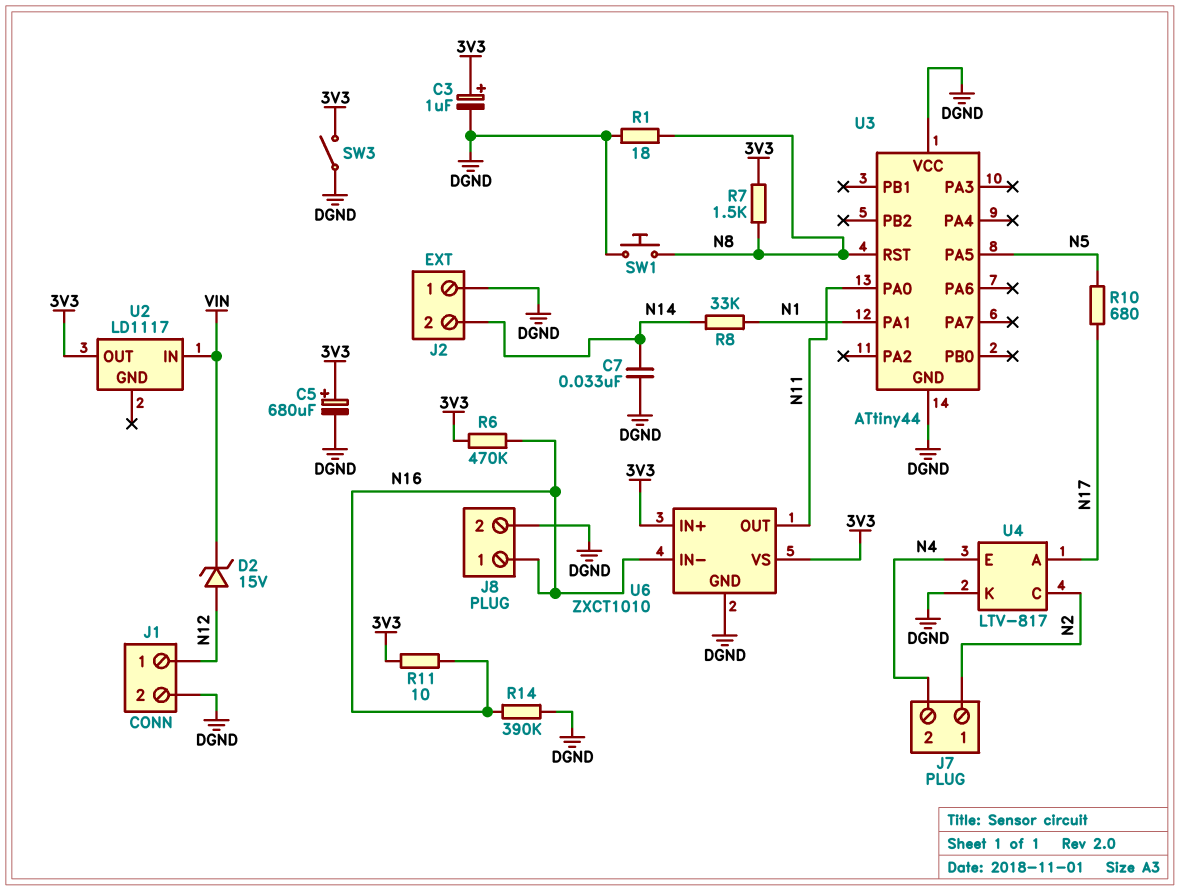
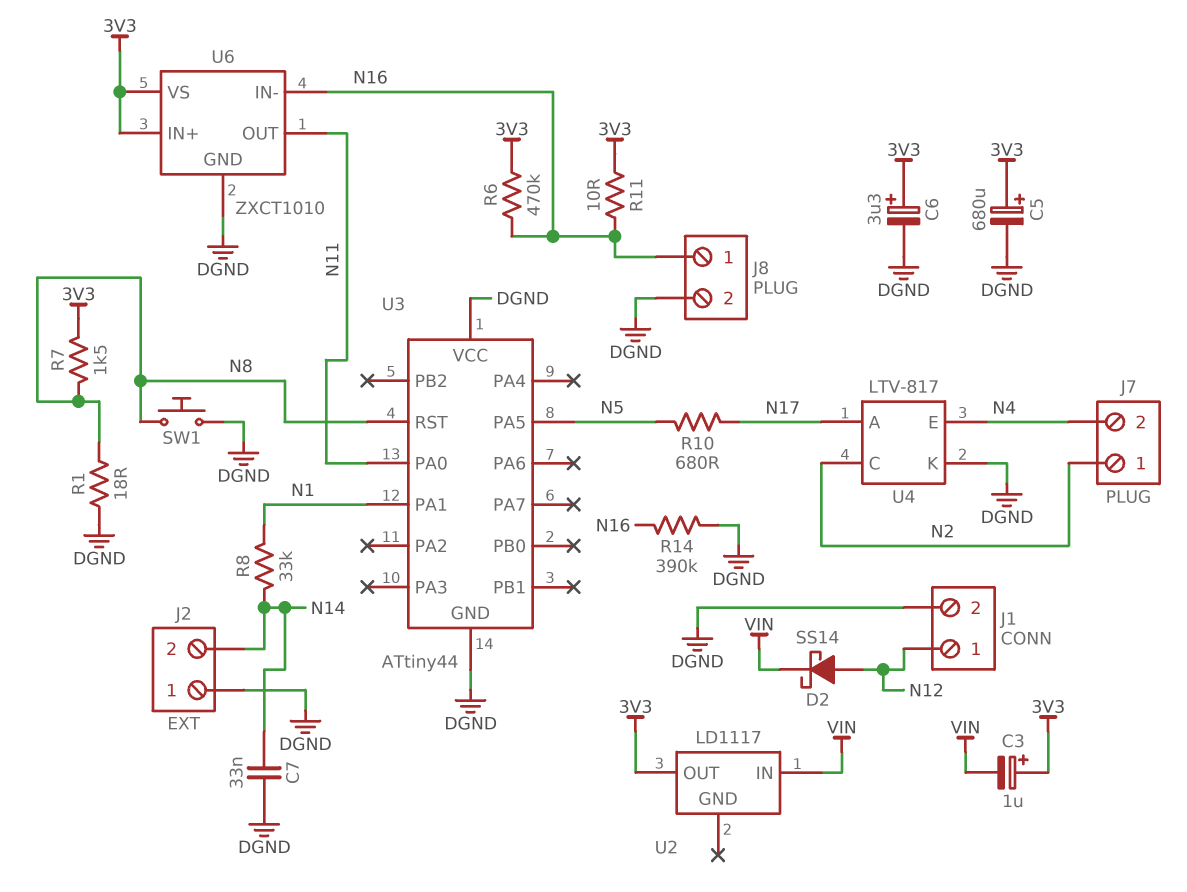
C3: 1uF (plus 3V3, minus DGND) -> 1uF (plus 3V3, minus VIN)
C6: none -> 3.3uF (plus 3V3, minus DGND)
D2: zener 15V (A N12, K VIN) -> schottky SS14 (A N12, K VIN)
SW3: switch (3V3, DGND) -> none

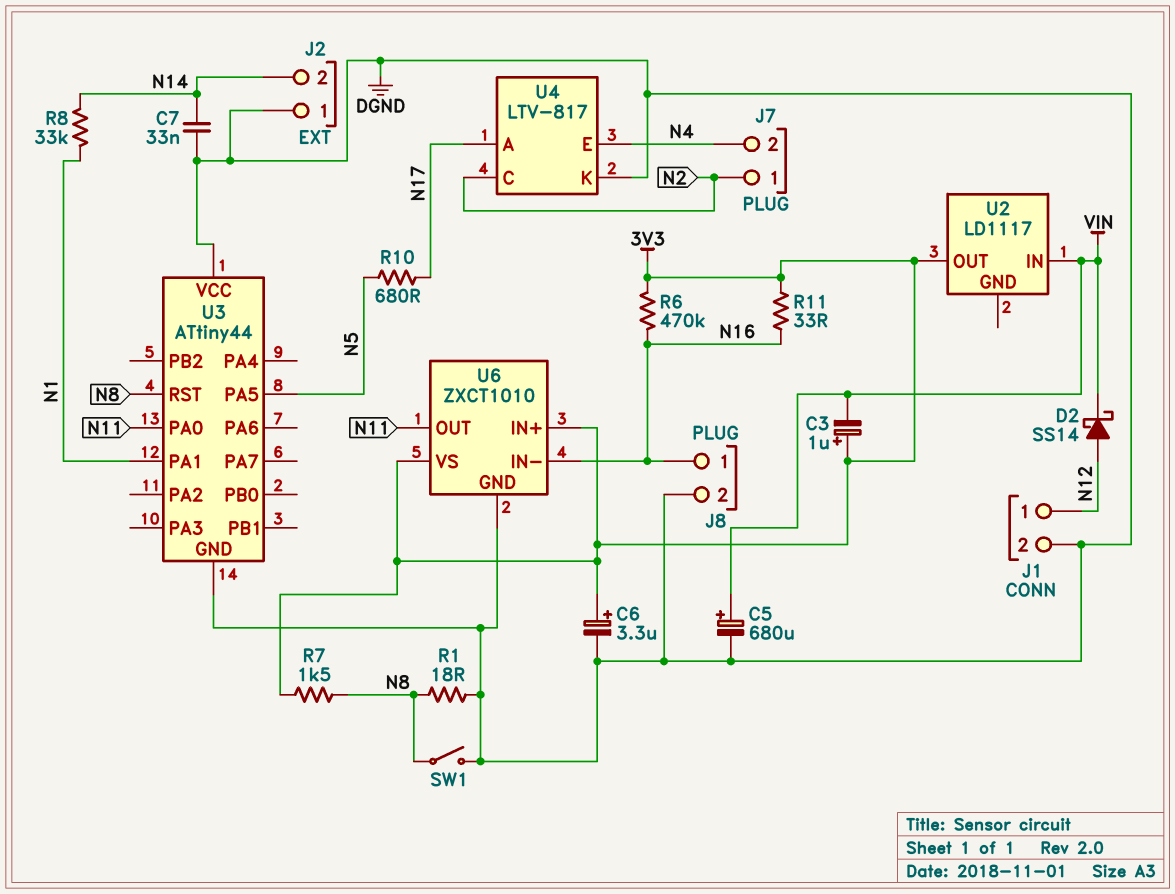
C5: 680uF (plus 3V3, minus DGND) -> 680uF (plus VIN, minus DGND)
R11: 10 (3V3, N16) -> 33 (3V3, N16)
R14: 390k (DGND, N16) -> none
SW1: button (DGND, N8) -> switch (DGND, N8)

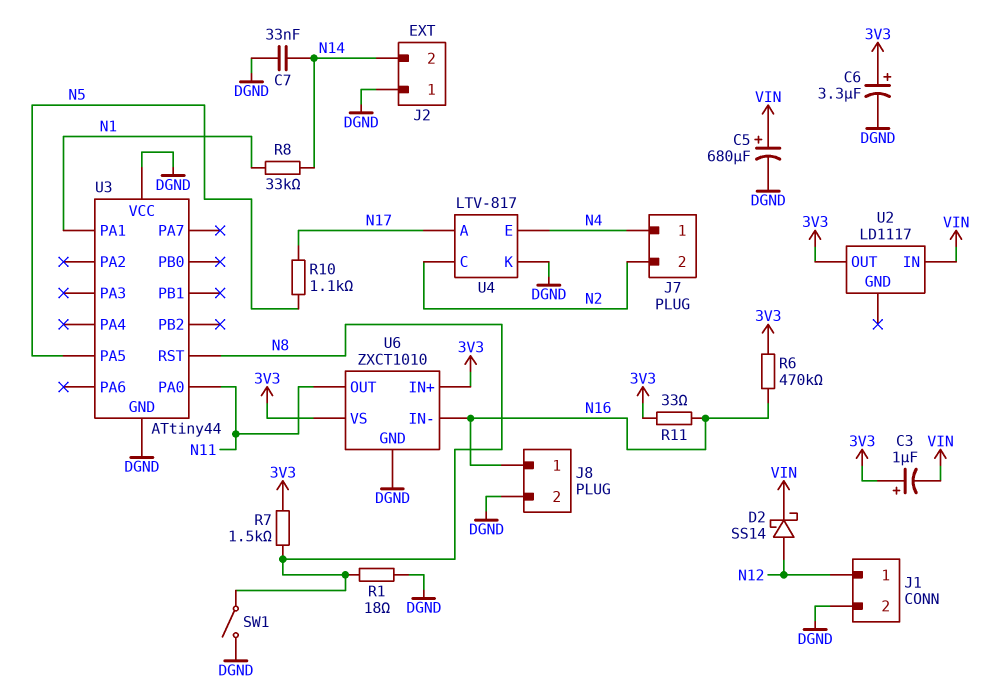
J7 pin 1: N2 -> N4
J7 pin 2: N4 -> N2
R10: 680 (N5, N17) -> 1.1k (N5, N17)

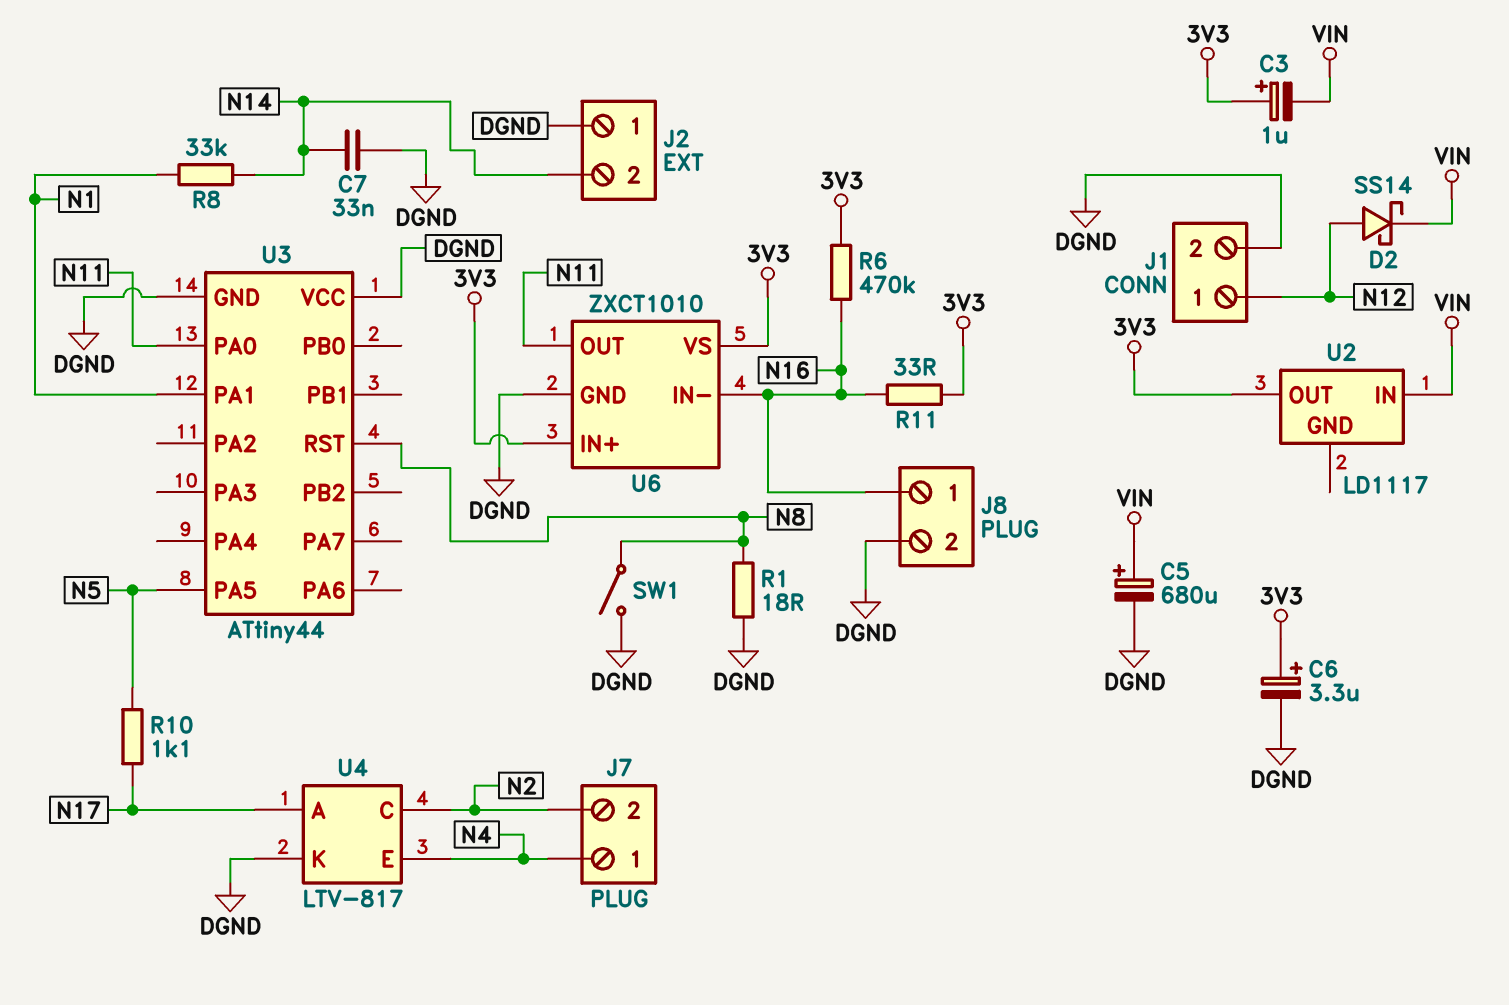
R7: 1.5k (3V3, N8) -> none

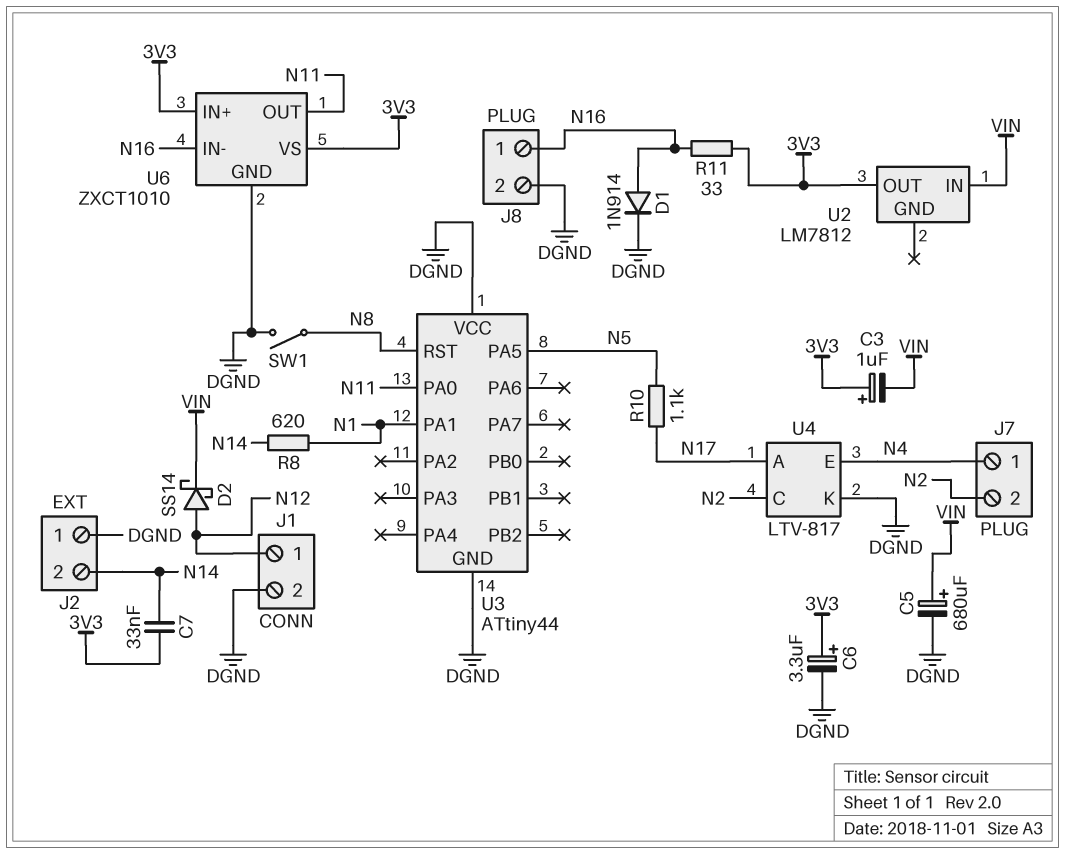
C7: 33nF (DGND, N14) -> 33nF (3V3, N14)
D1: none -> diode 1N914 (A N16, K DGND)
R1: 18 (DGND, N8) -> none
R6: 470k (3V3, N16) -> none
R8: 33k (N1, N14) -> 620 (N1, N14)
U2: LD1117 -> LM7812

